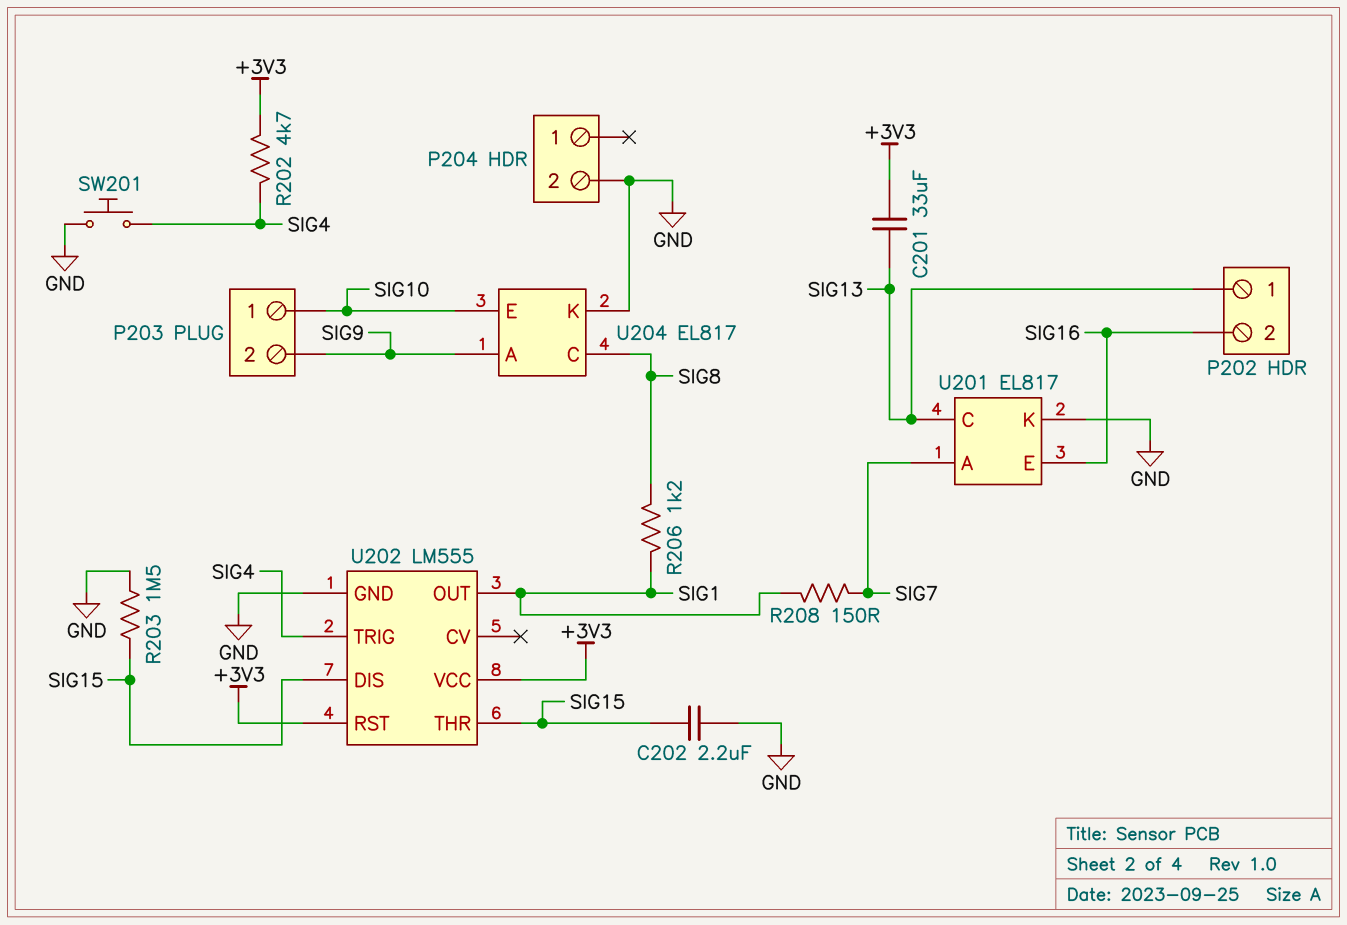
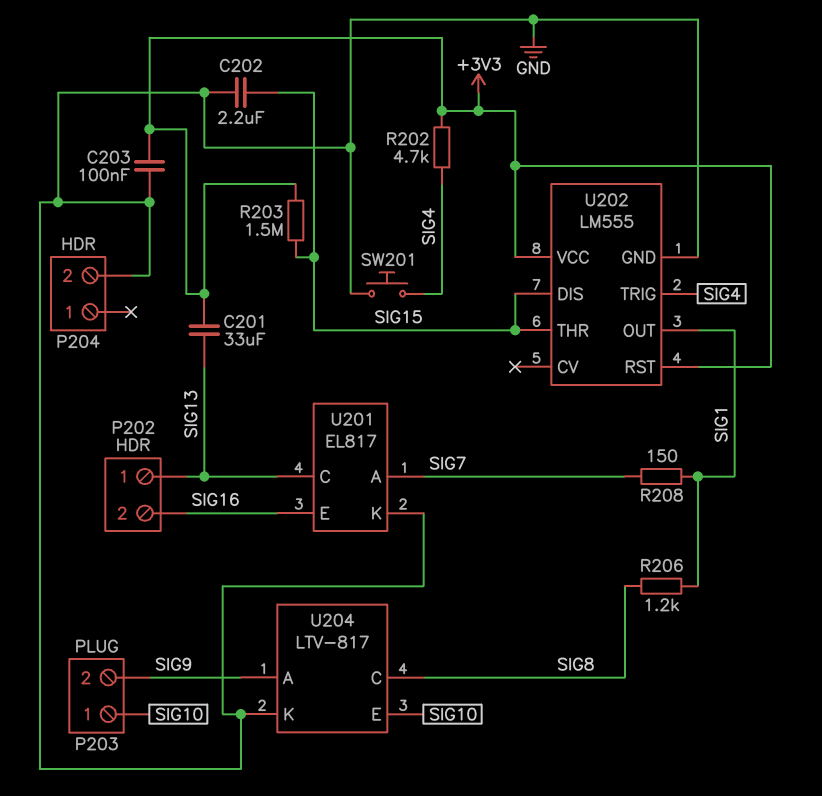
C203: none -> 100nF (+3V3, GND)
R203: 1.5M (GND, SIG15) -> 1.5M (+3V3, SIG15)
U204: EL817 -> LTV-817

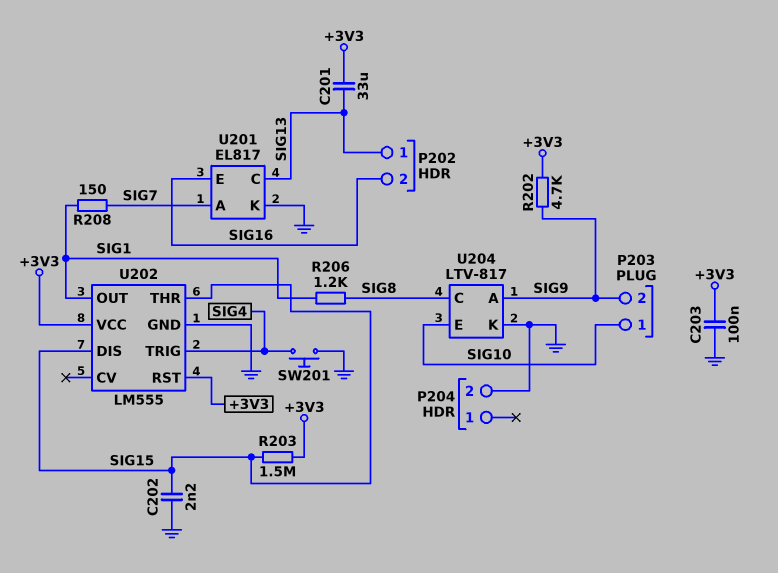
C202: 2.2uF (GND, SIG15) -> 2.2nF (GND, SIG15)
R202: 4.7k (+3V3, SIG4) -> 4.7k (+3V3, SIG9)

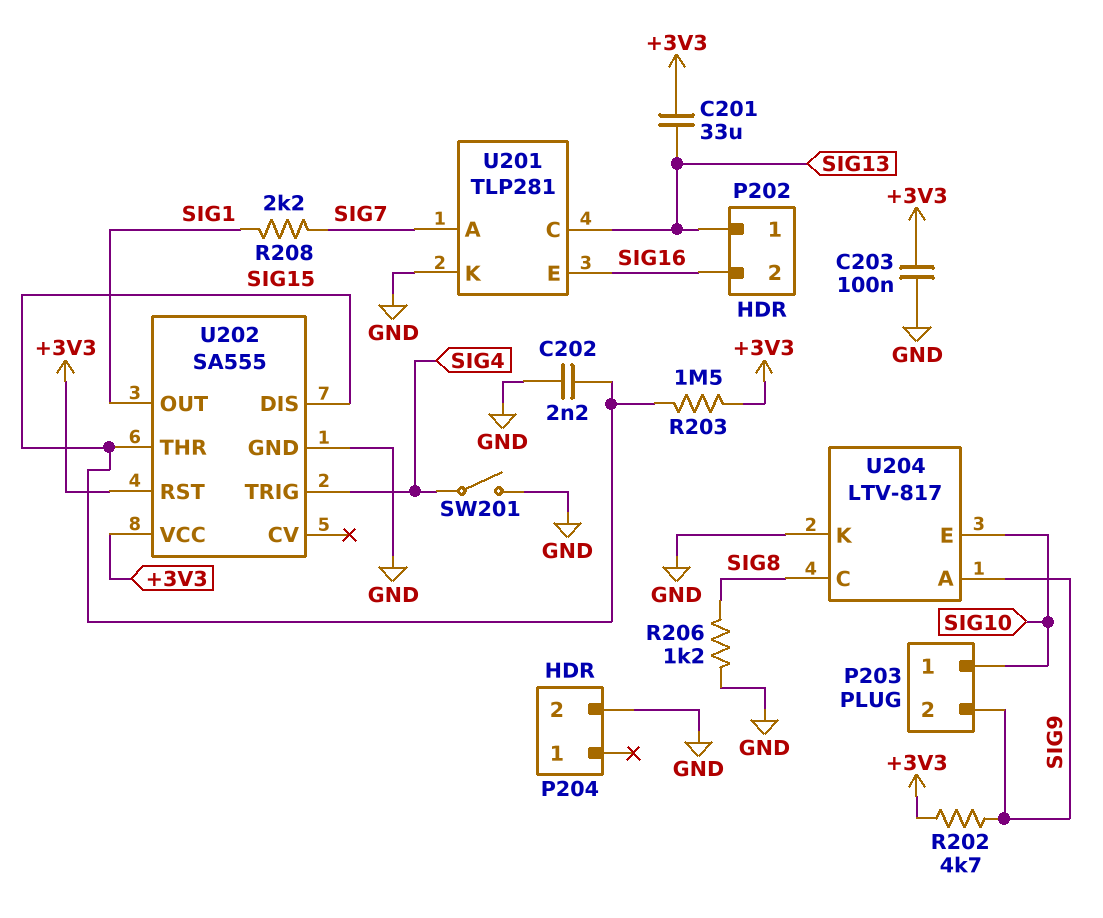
R206: 1.2k (SIG1, SIG8) -> 1.2k (GND, SIG8)
R208: 150 (SIG1, SIG7) -> 2.2k (SIG1, SIG7)
SW201: button (GND, SIG4) -> switch (GND, SIG4)
U201: EL817 -> TLP281
U202: LM555 -> SA555

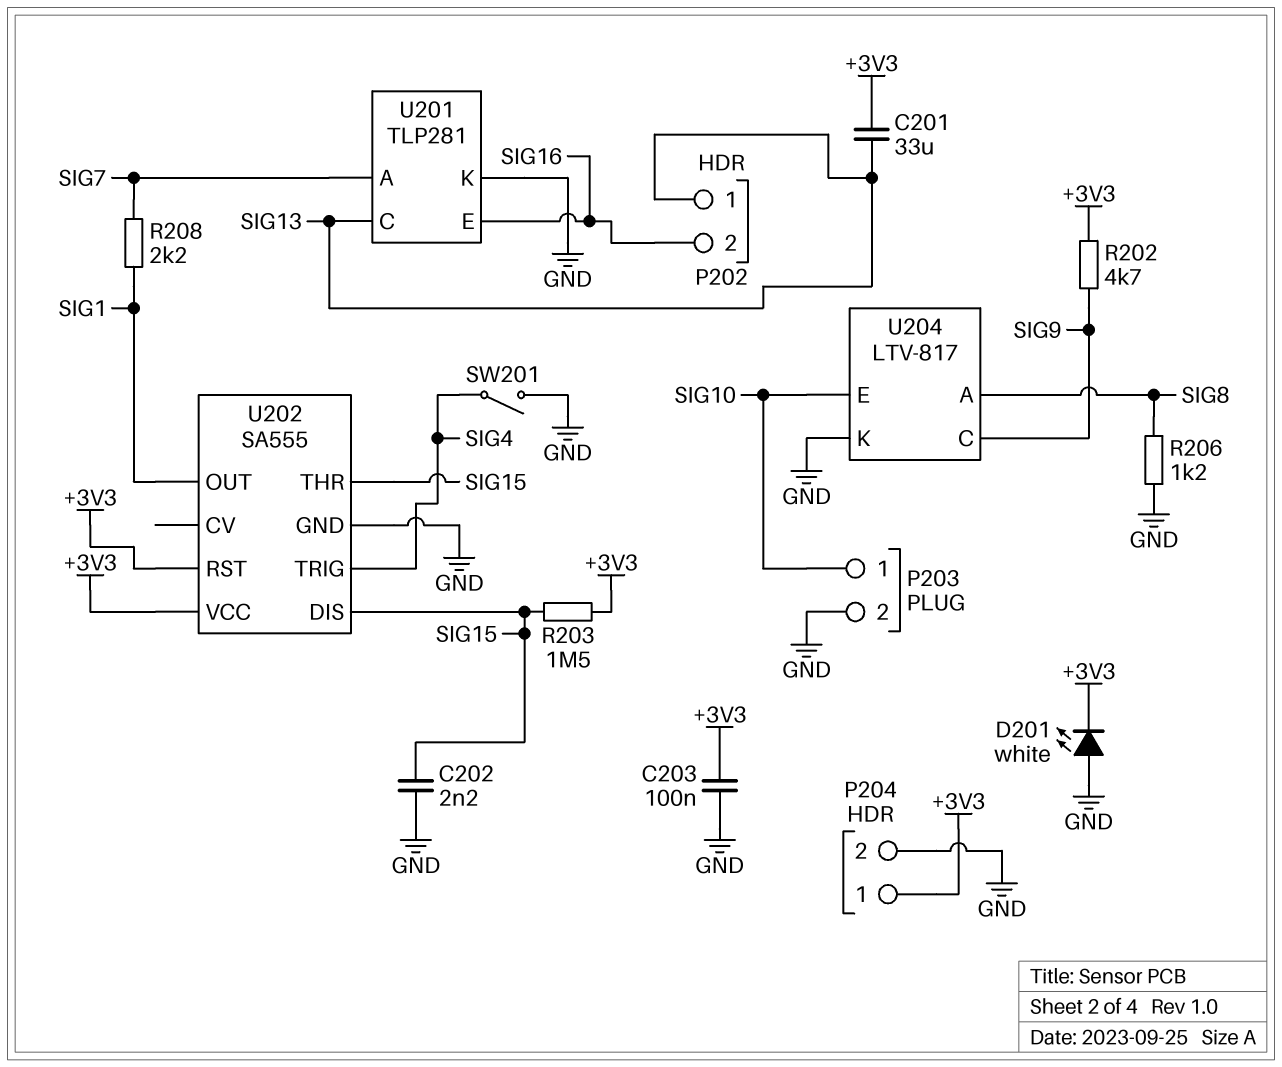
D201: none -> LED white (A GND, K +3V3)
P203 pin 2: SIG9 -> GND
P204 pin 1: none -> +3V3
U204 pin A: SIG9 -> SIG8
U204 pin C: SIG8 -> SIG9

